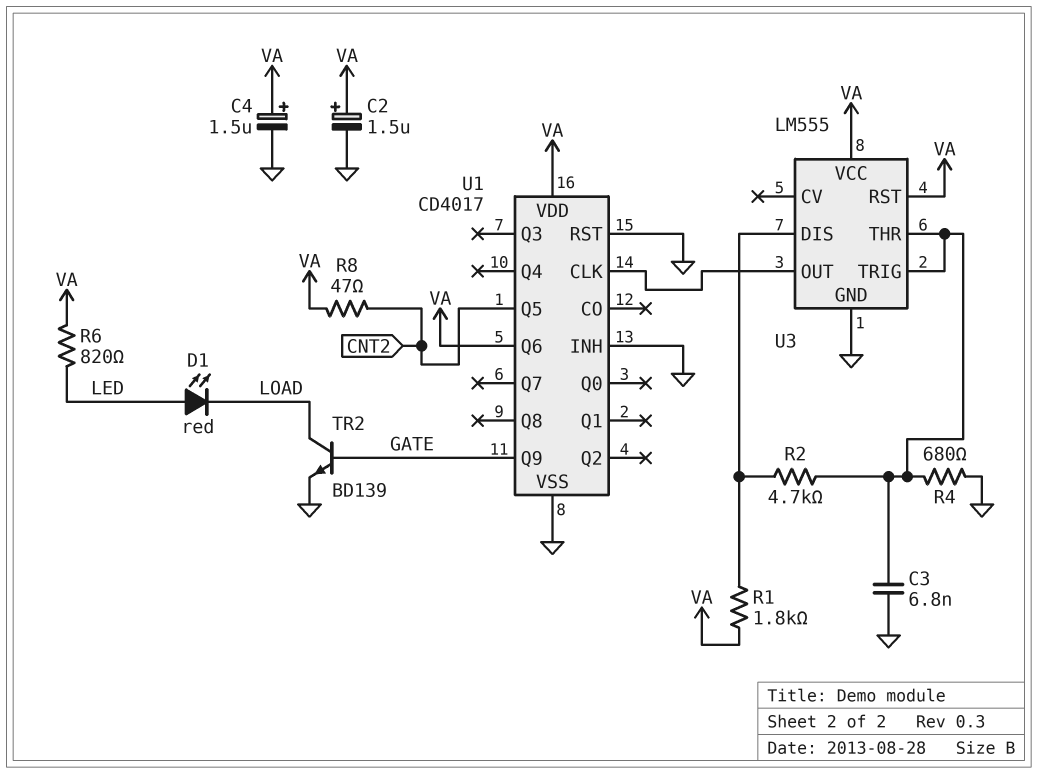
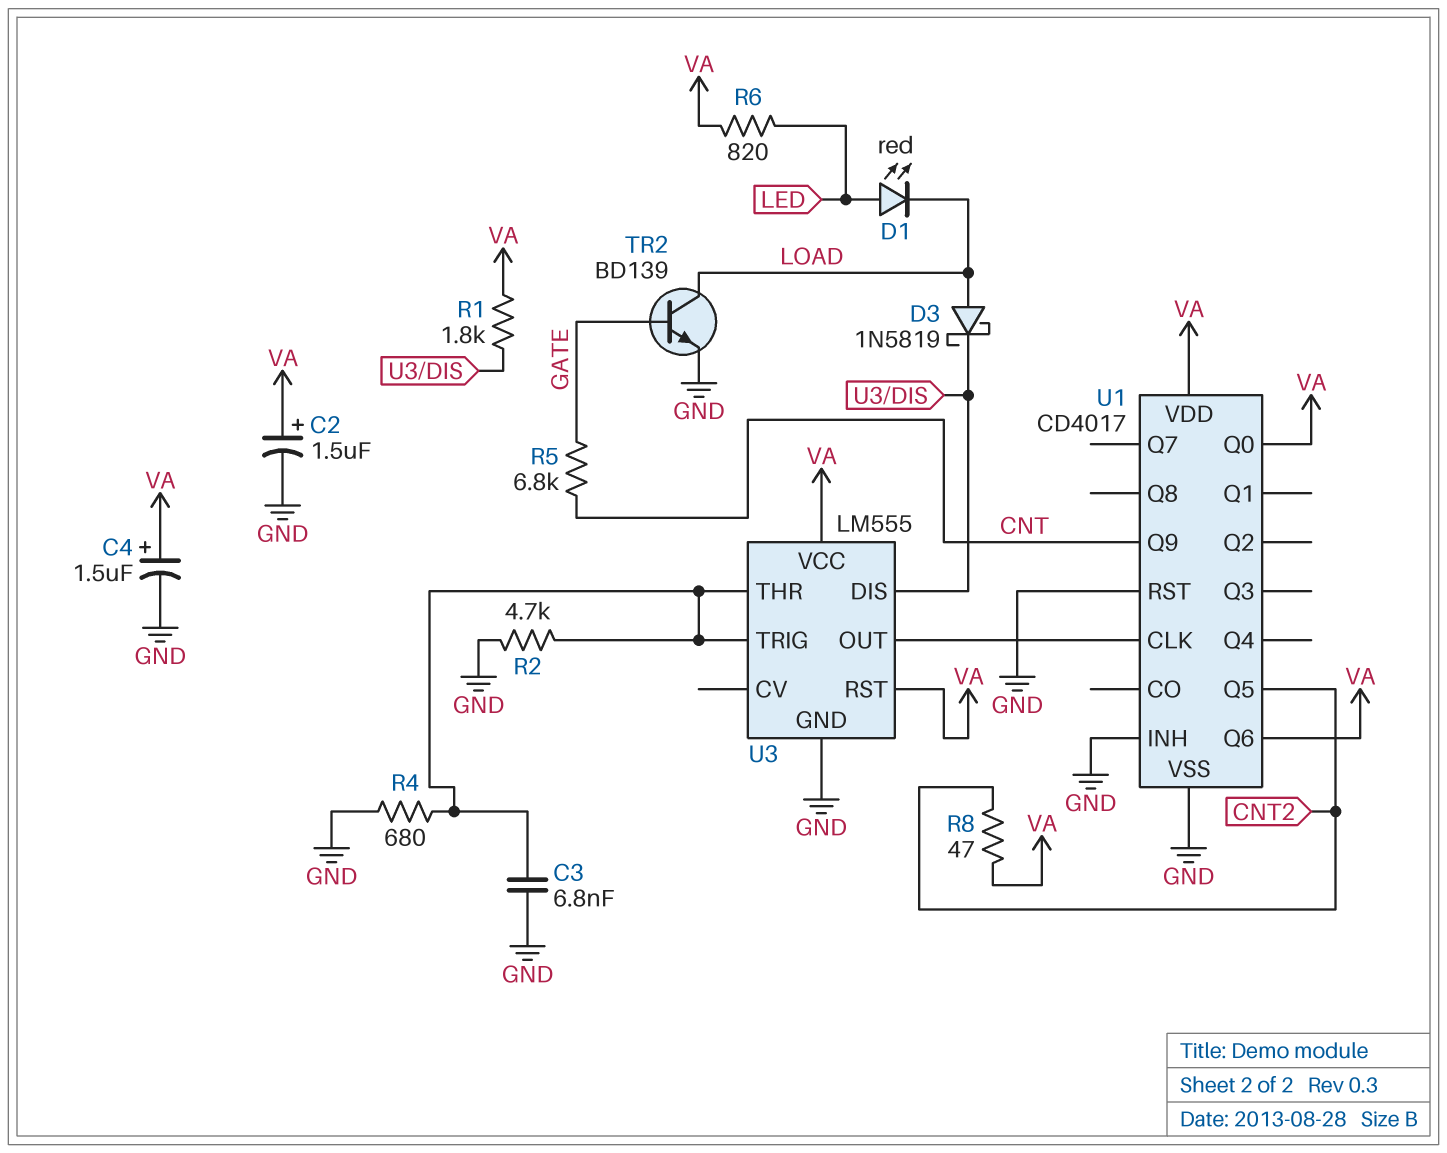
D3: none -> schottky 1N5819 (A LOAD, K U3/DIS)
R2: 4.7k (U3/DIS, U3/THR) -> 4.7k (GND, U3/THR)
R5: none -> 6.8k (CNT, GATE)
U1 pin Q0: none -> VA
U1 pin Q9: GATE -> CNT

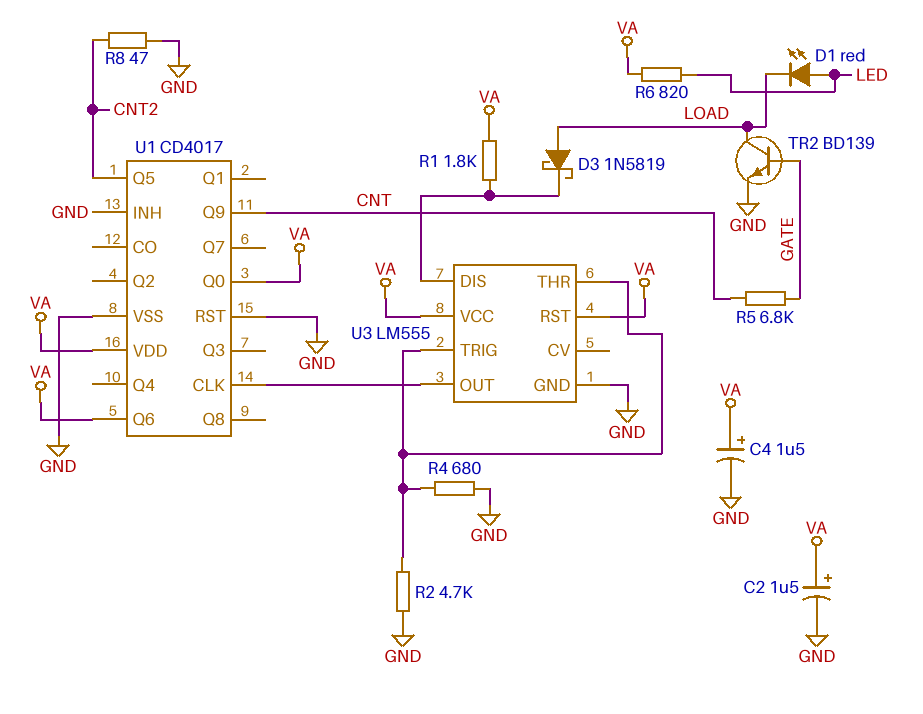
C3: 6.8nF (GND, U3/THR) -> none
R8: 47 (CNT2, VA) -> 47 (CNT2, GND)

